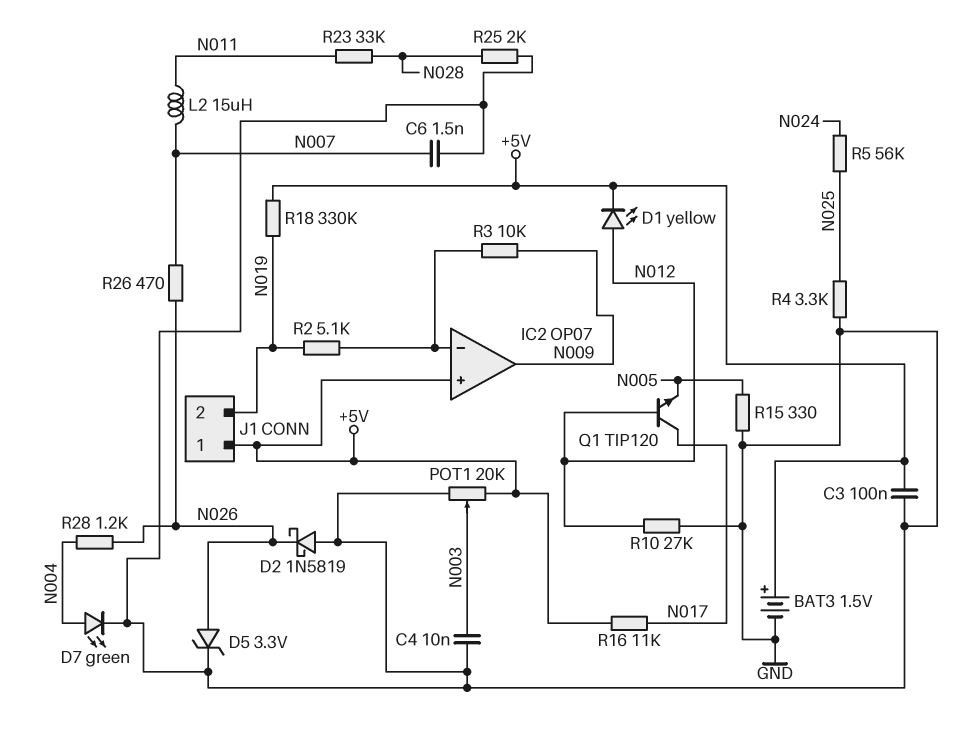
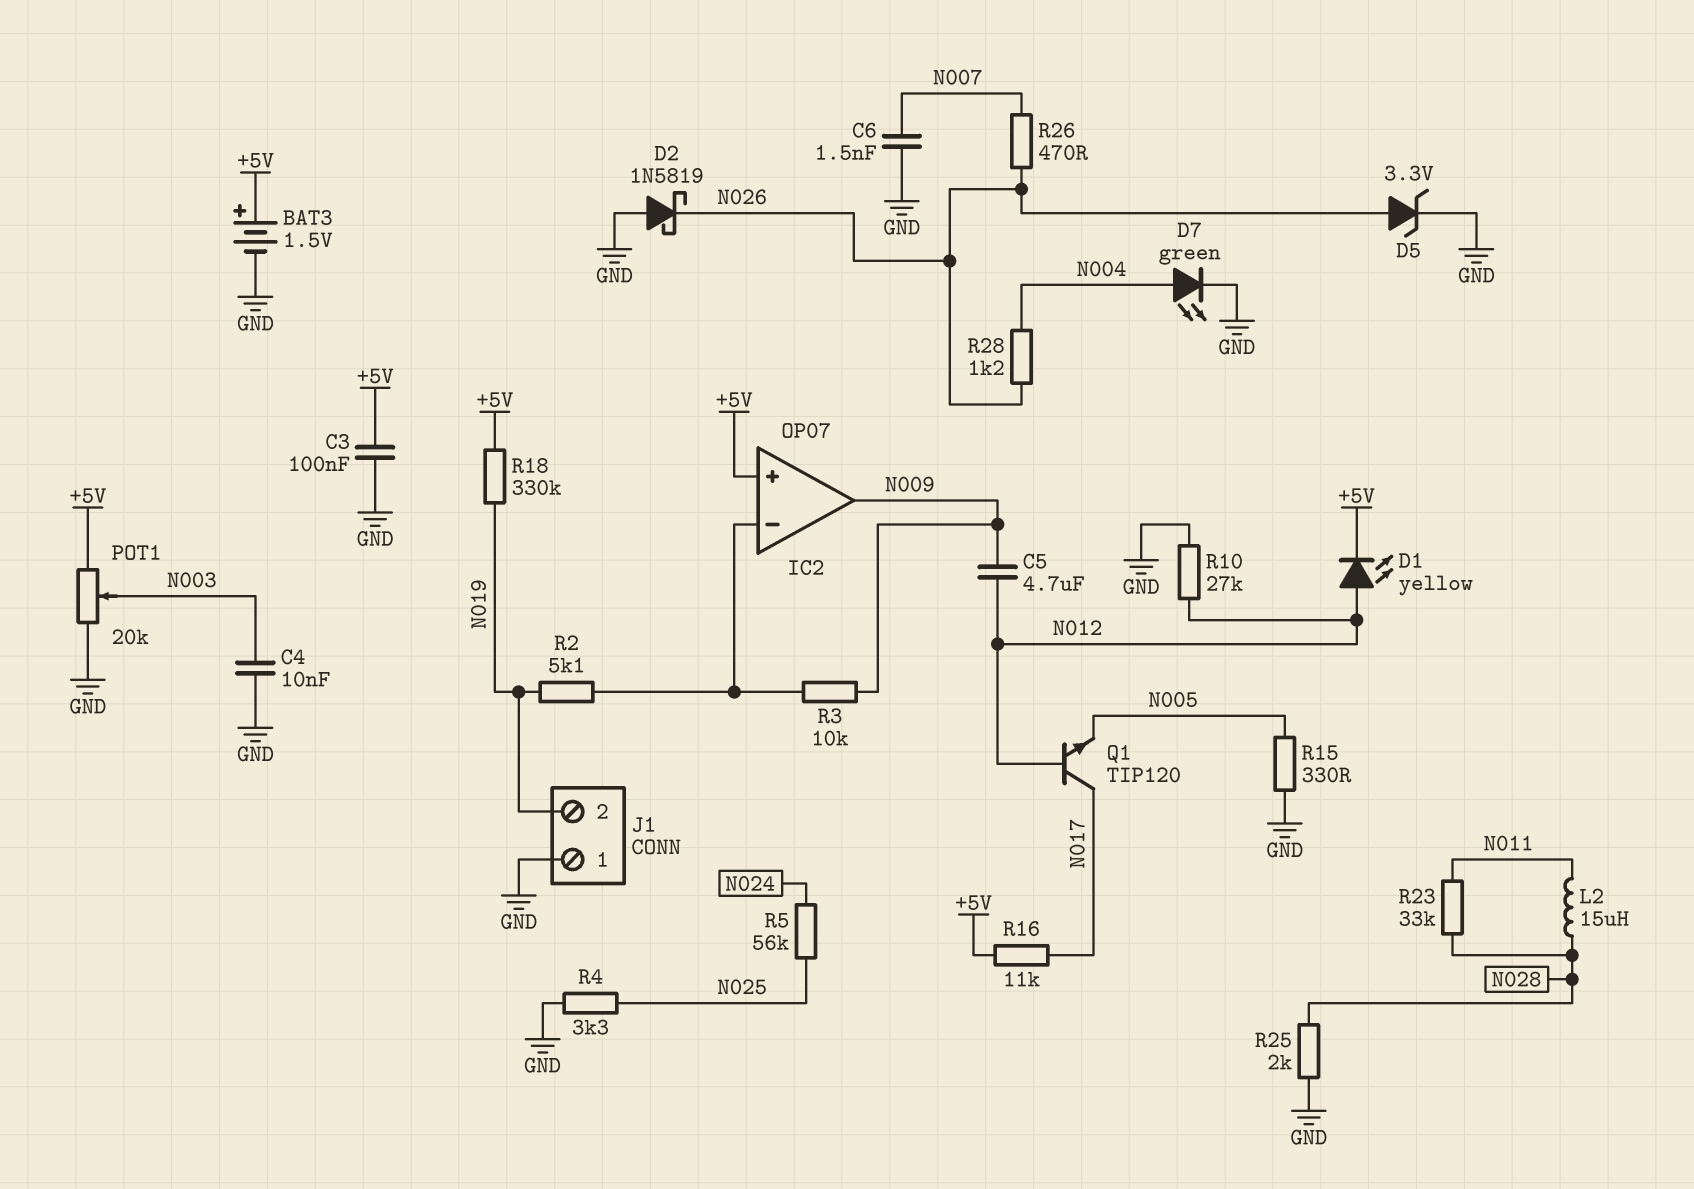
C5: none -> 4.7uF (N009, N012)
J1 pin 1: +5V -> GND
L2: 15uH (N007, N011) -> 15uH (N011, N028)

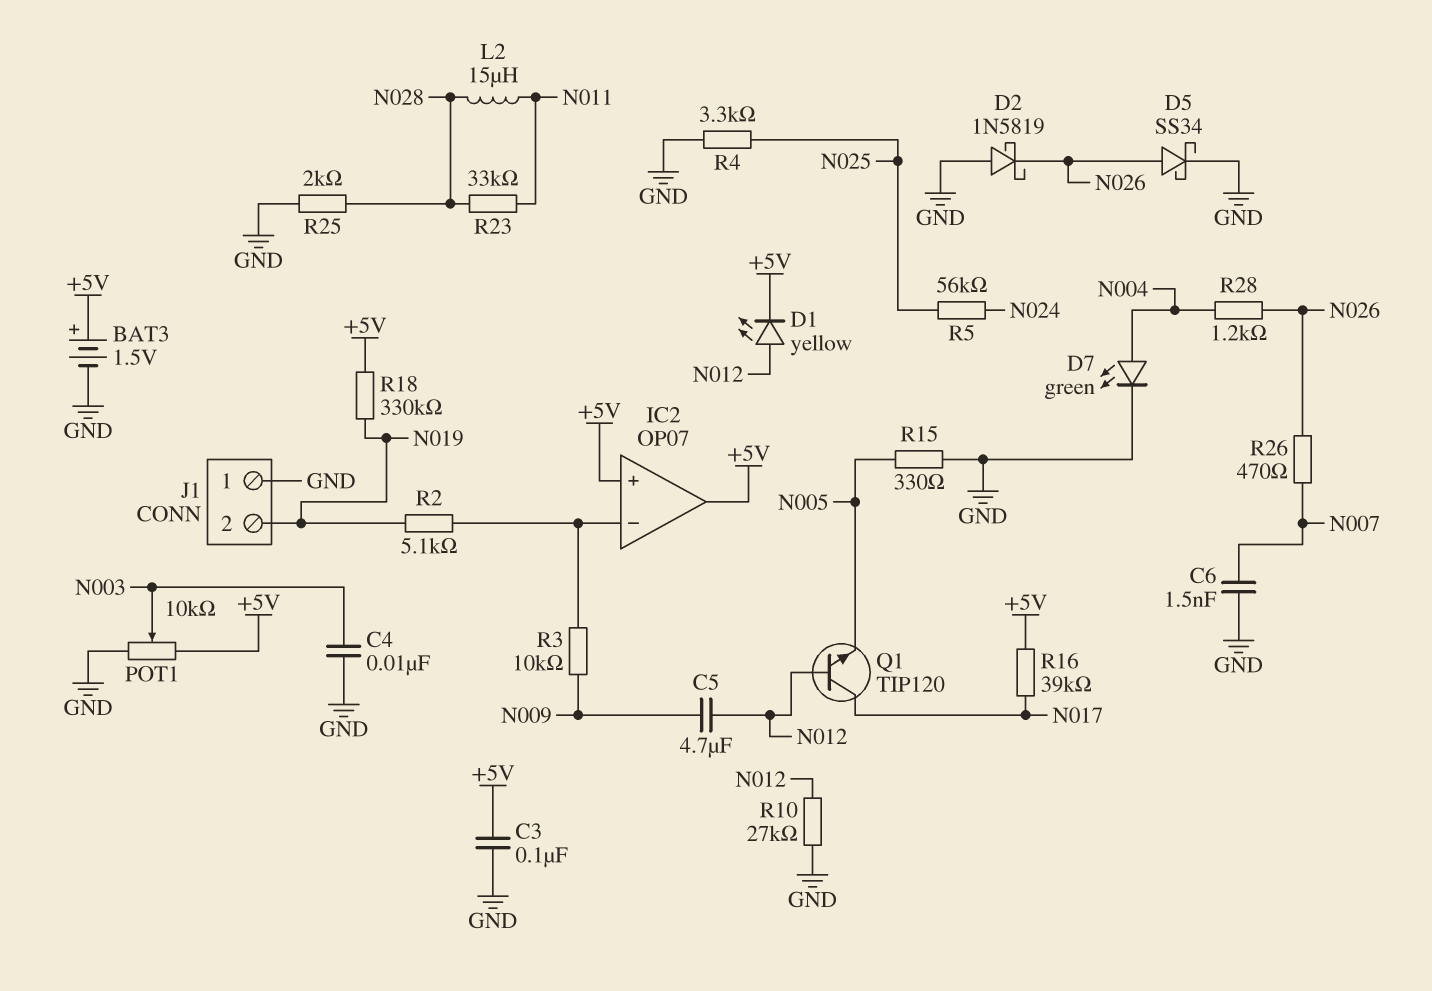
D5: zener 3.3V (A N026, K GND) -> schottky SS34 (A N026, K GND)
IC2 pin out: N009 -> +5V
POT1: 20k (+5V, GND, wiper N003) -> 10k (+5V, GND, wiper N003)
R16: 11k (+5V, N017) -> 39k (+5V, N017)

